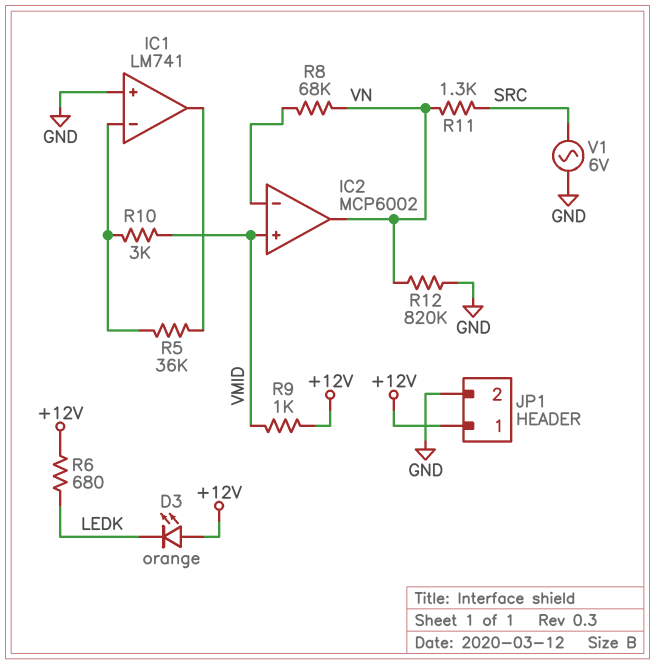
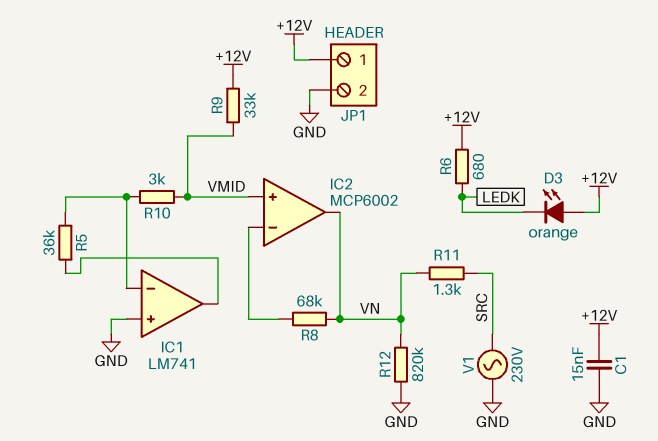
C1: none -> 15nF (+12V, GND)
R9: 1k (+12V, VMID) -> 33k (+12V, VMID)
V1: AC 6V (GND, SRC) -> AC 230V (GND, SRC)

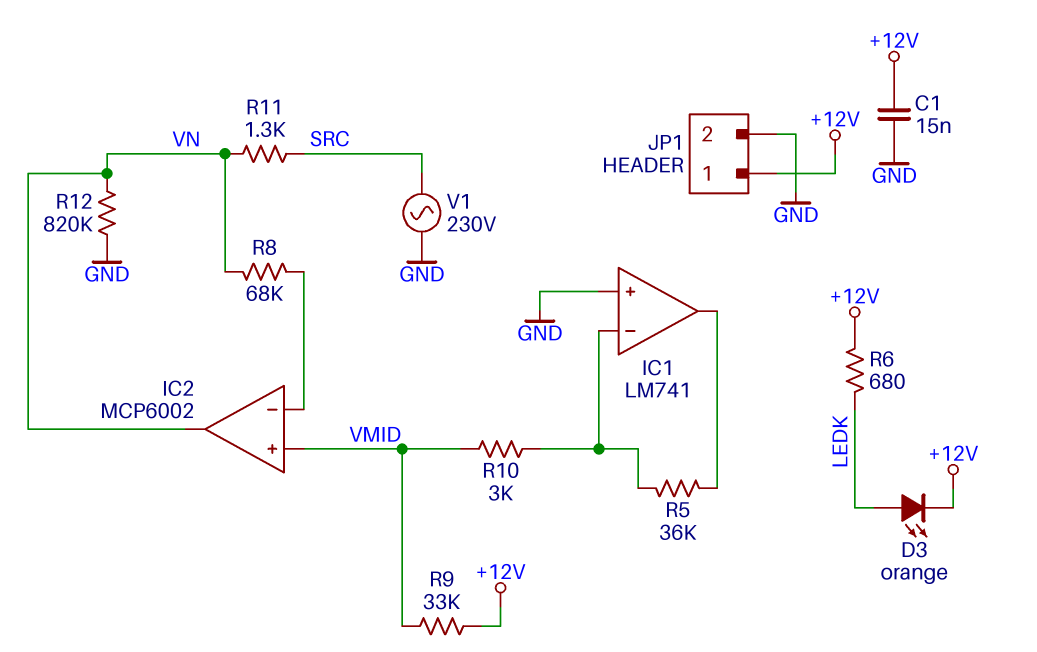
D3: LED orange (A +12V, K LEDK) -> LED orange (A LEDK, K +12V)

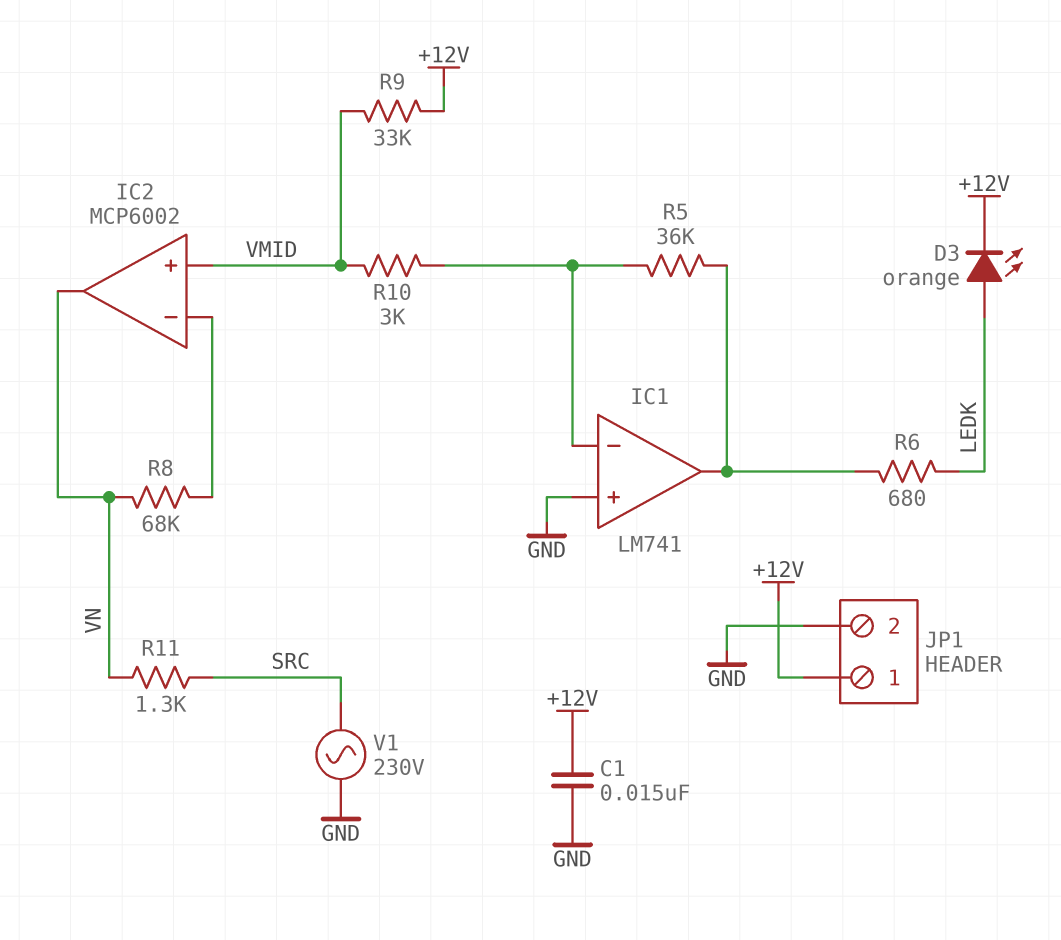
R6: 680 (+12V, LEDK) -> 680 (IC1/out, LEDK)
R12: 820k (GND, VN) -> none

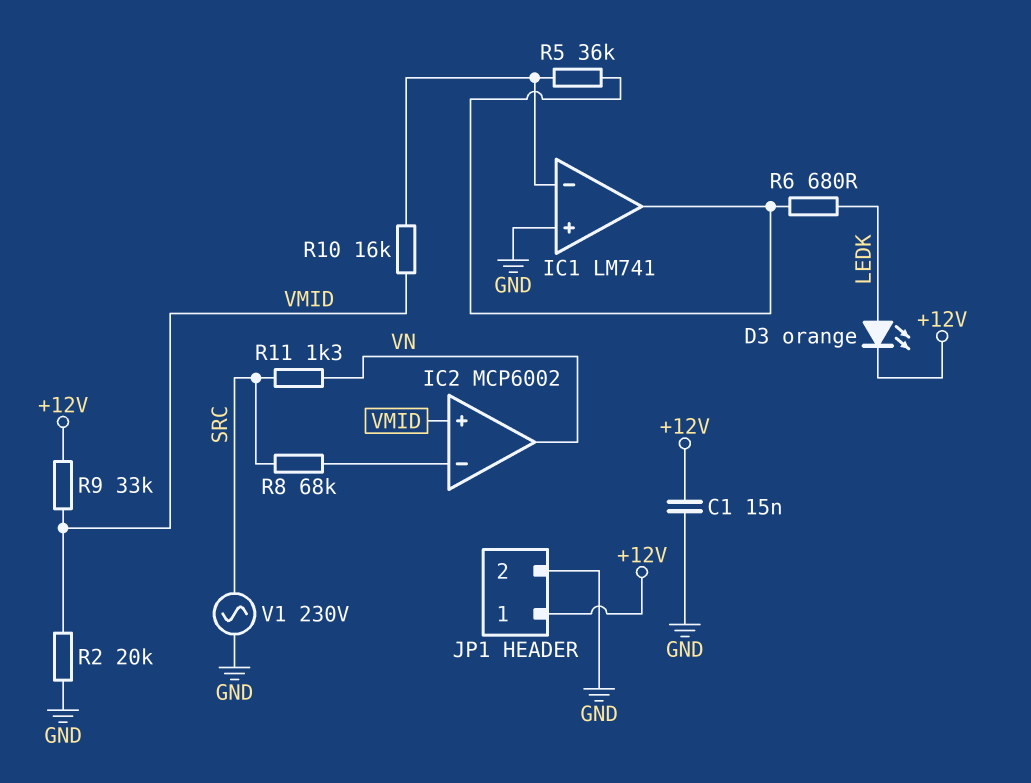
R2: none -> 20k (GND, VMID)
R8: 68k (IC2/in-, VN) -> 68k (IC2/in-, SRC)
R10: 3k (IC1/in-, VMID) -> 16k (IC1/in-, VMID)

